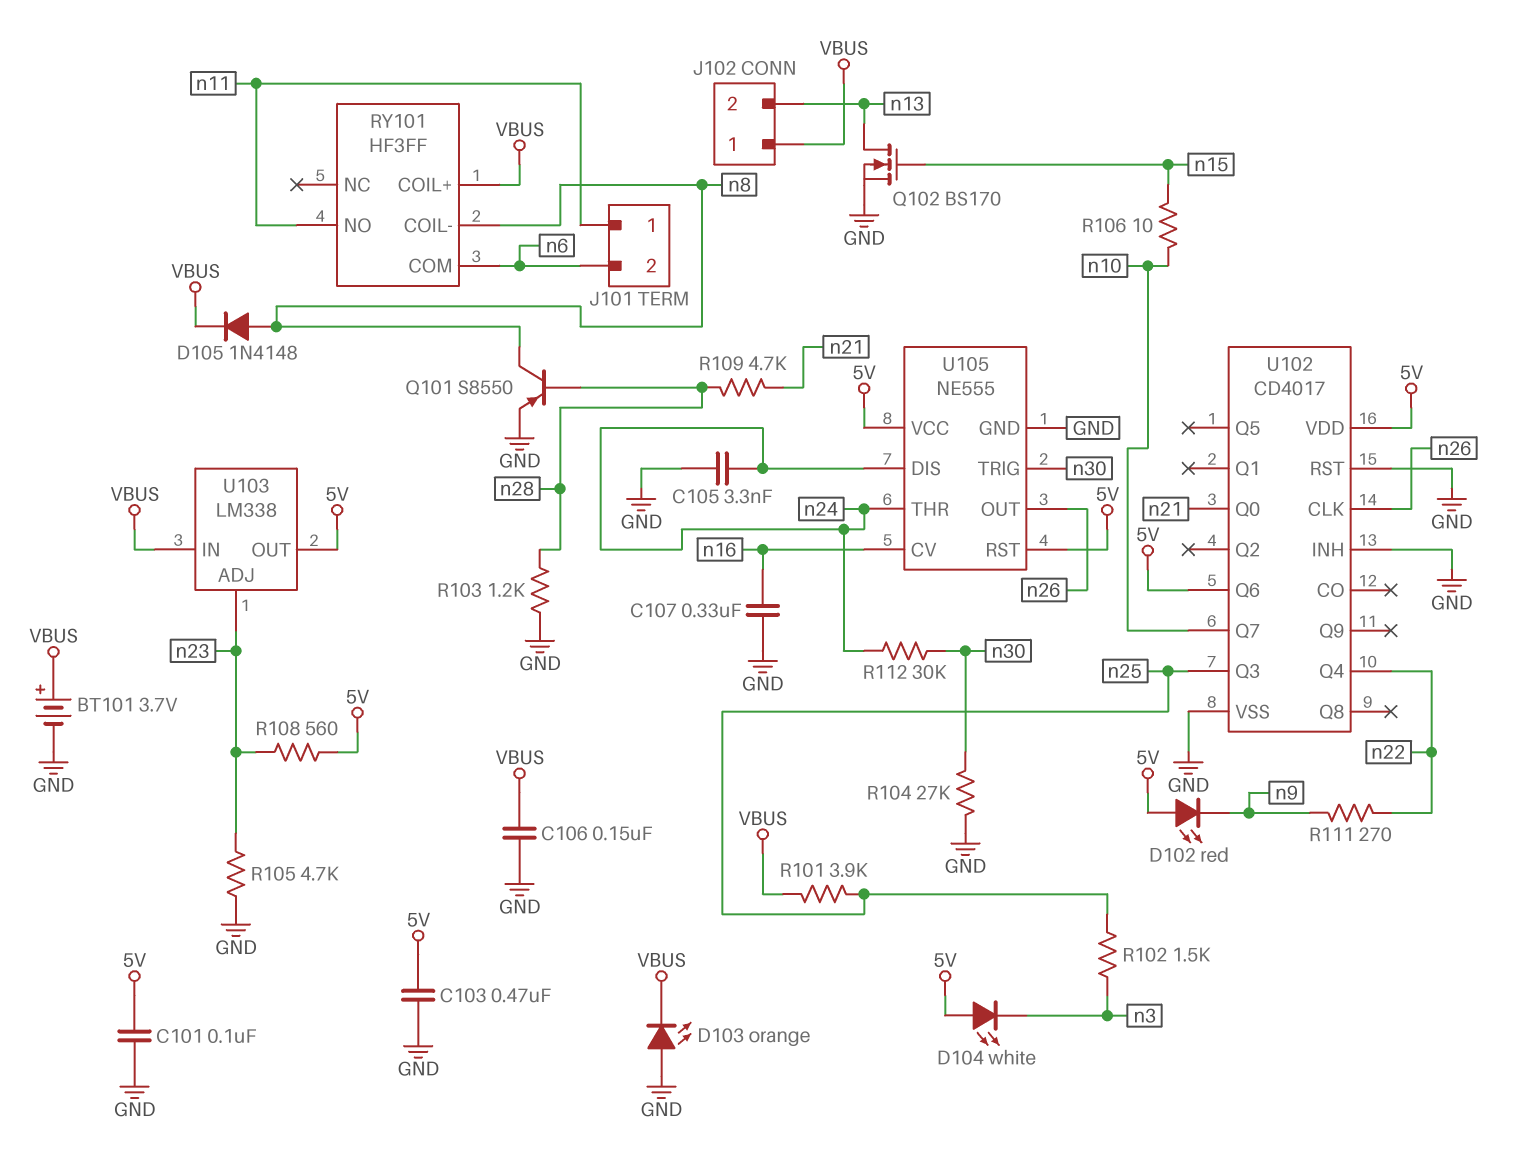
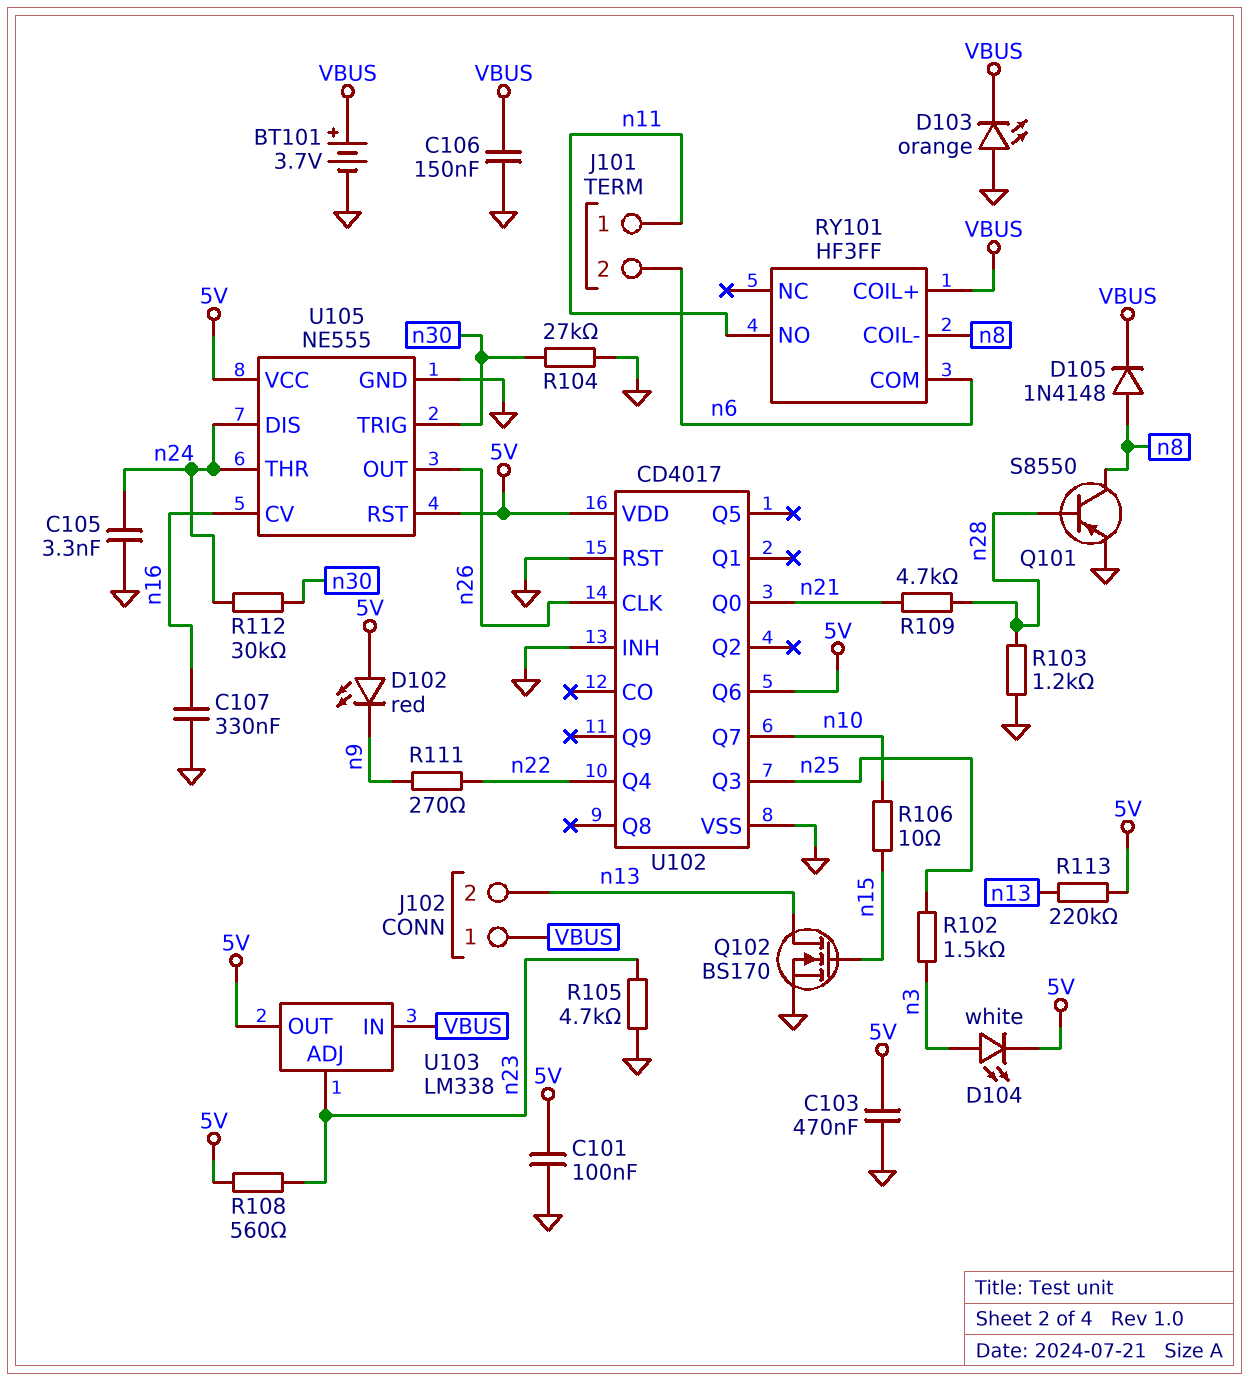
D104: LED white (A 5V, K n3) -> LED white (A n3, K 5V)
R101: 3.9k (VBUS, n25) -> none
R113: none -> 220k (5V, n13)

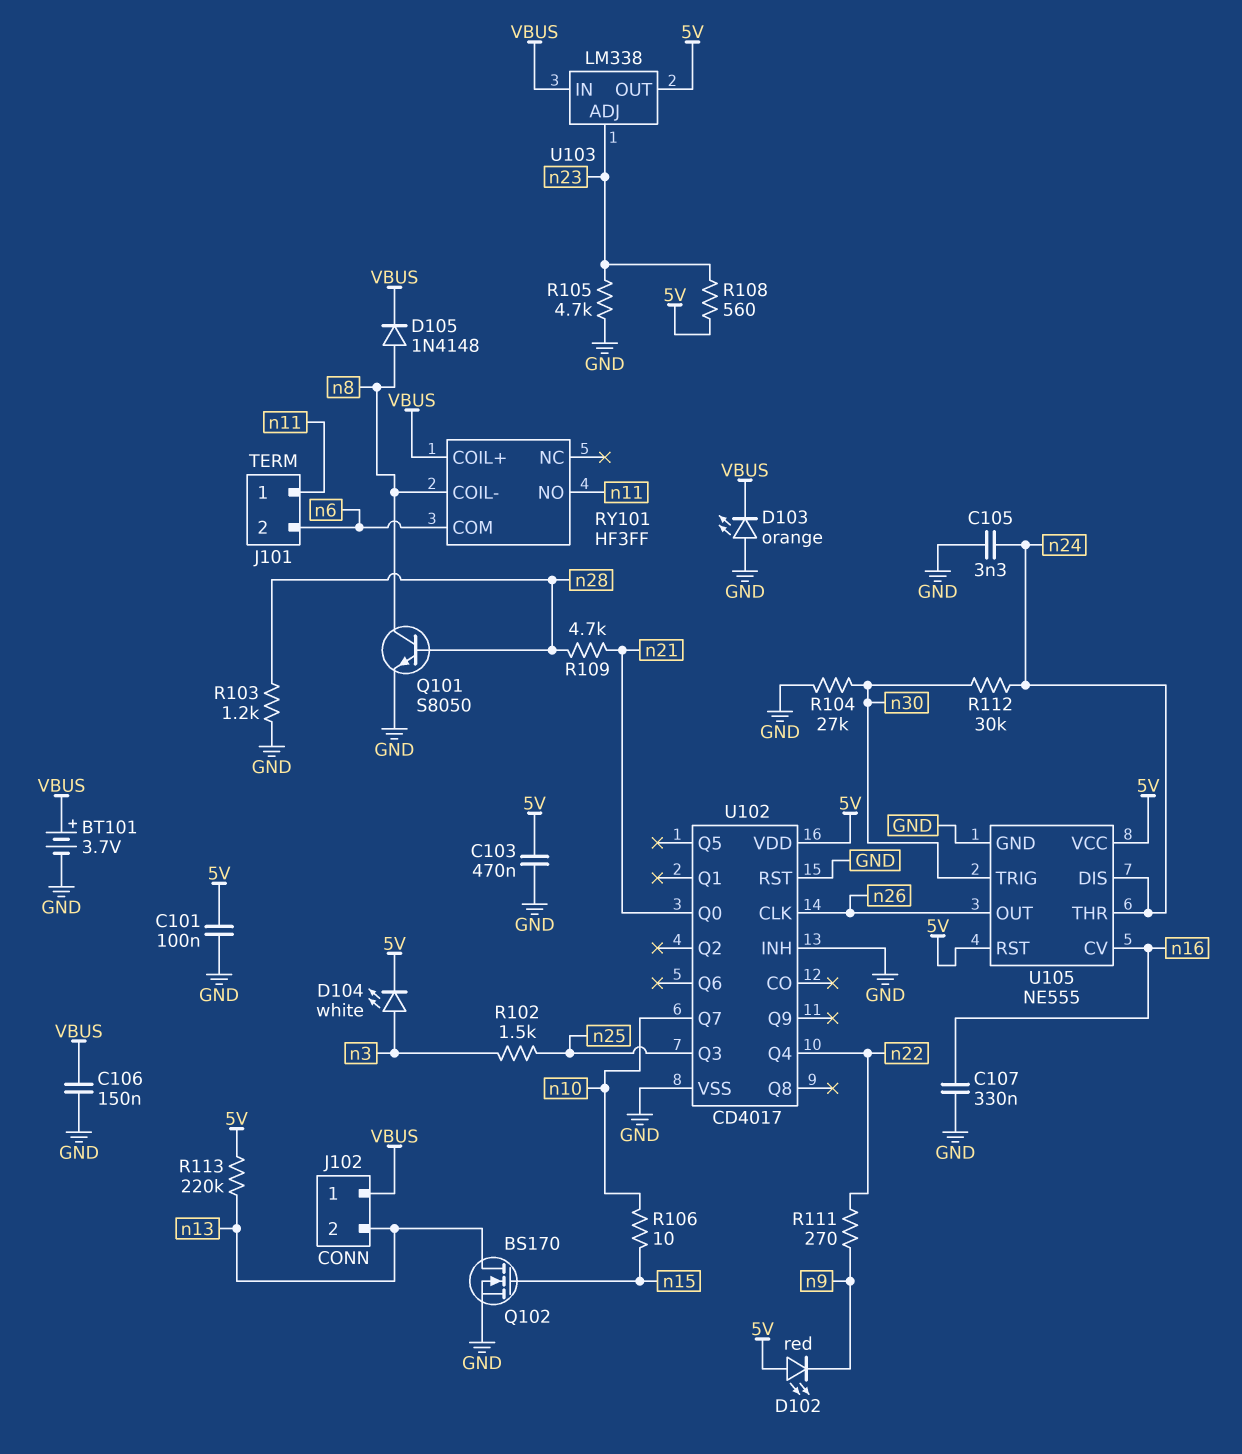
Q101: PNP S8550 (B n28, C n8, E GND) -> NPN S8050 (B n28, C n8, E GND)
U102 pin Q6: 5V -> none

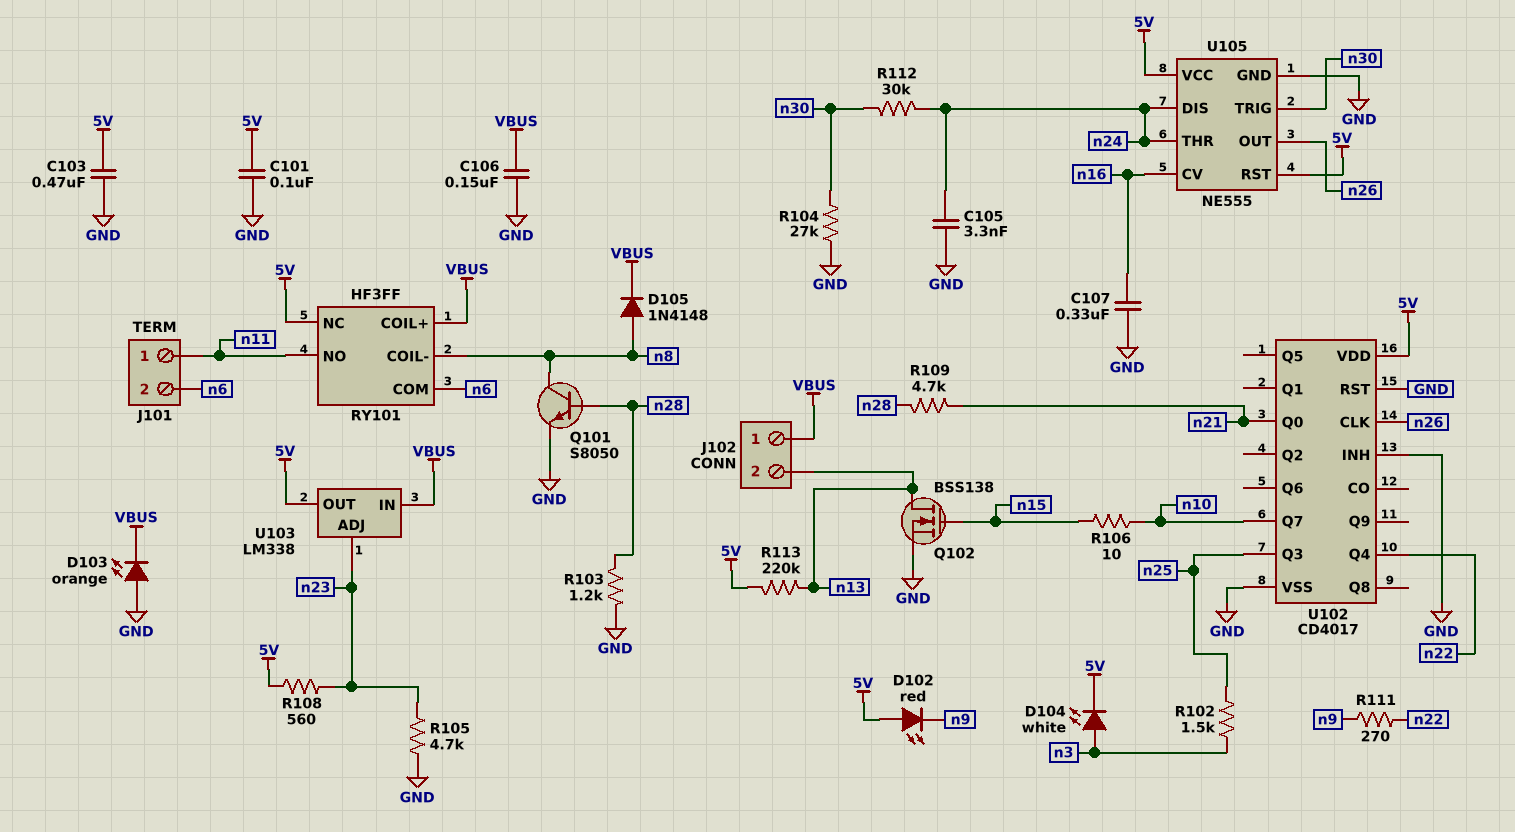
BT101: 3.7V (plus VBUS, minus GND) -> none
Q102: NMOS BS170 (G n15, D n13, S GND) -> NMOS BSS138 (G n15, D n13, S GND)
RY101 pin NC: none -> 5V

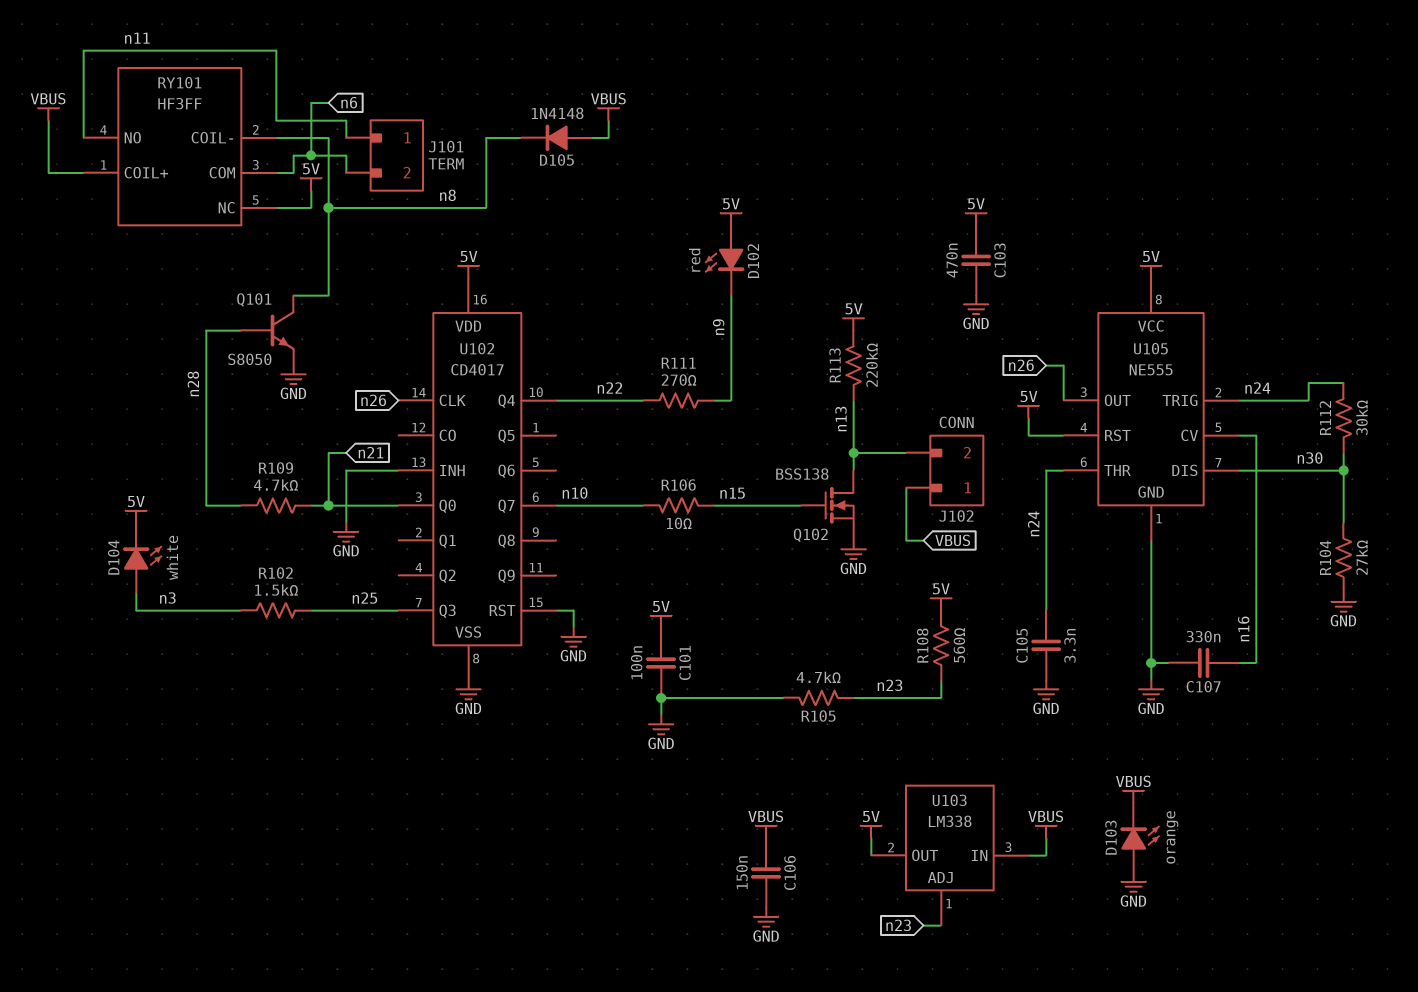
D105: diode 1N4148 (A n8, K VBUS) -> diode 1N4148 (A VBUS, K n8)
R103: 1.2k (GND, n28) -> none
U105 pin DIS: n24 -> n30
U105 pin TRIG: n30 -> n24

